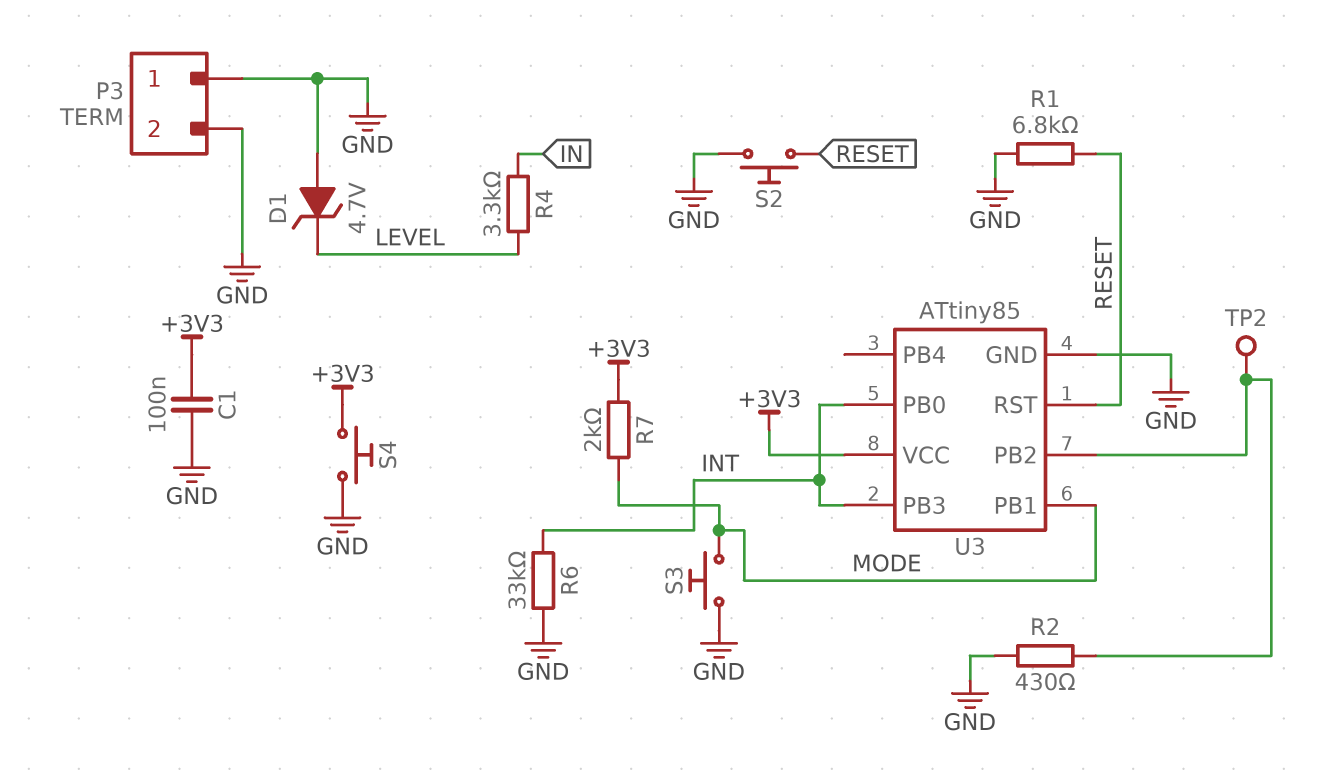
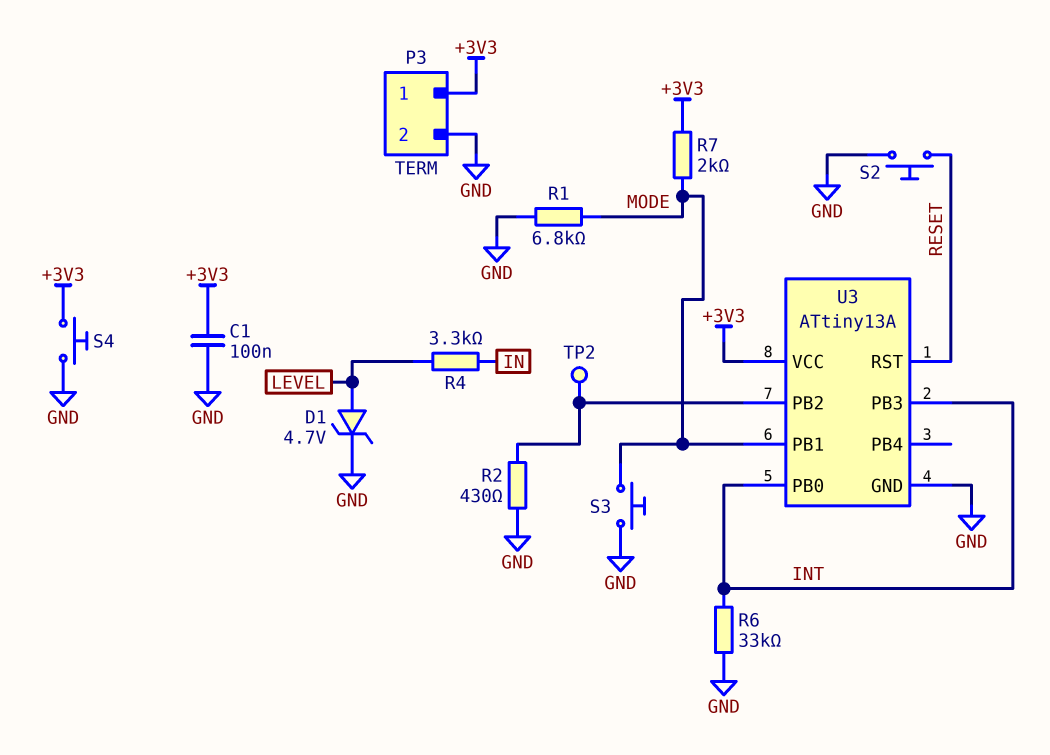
D1: zener 4.7V (A GND, K LEVEL) -> zener 4.7V (A LEVEL, K GND)
P3 pin 1: GND -> +3V3
R1: 6.8k (GND, RESET) -> 6.8k (GND, MODE)
U3: ATtiny85 -> ATtiny13A

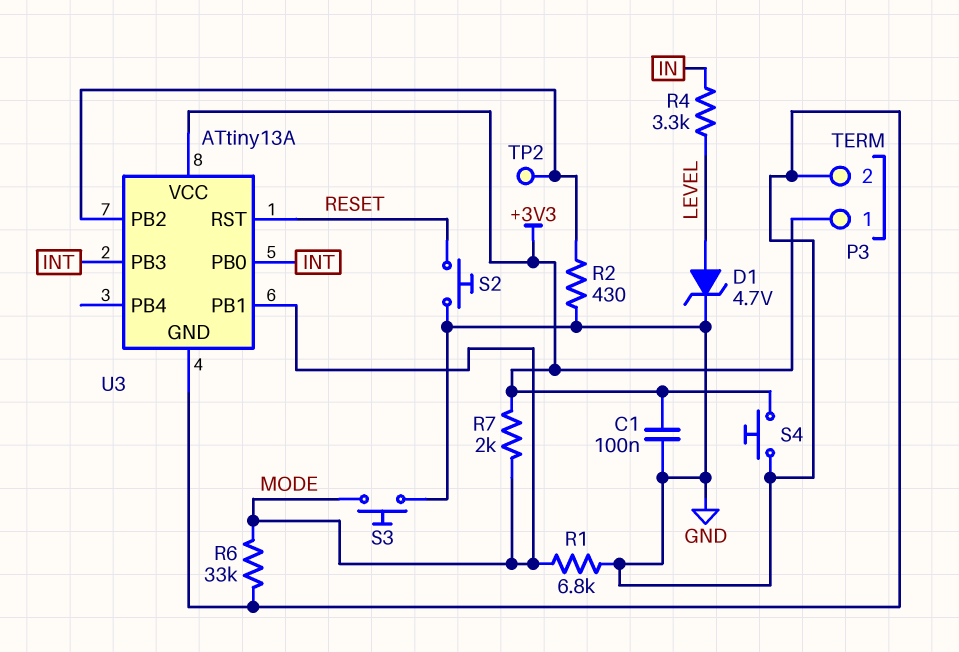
R6: 33k (GND, INT) -> 33k (GND, MODE)

